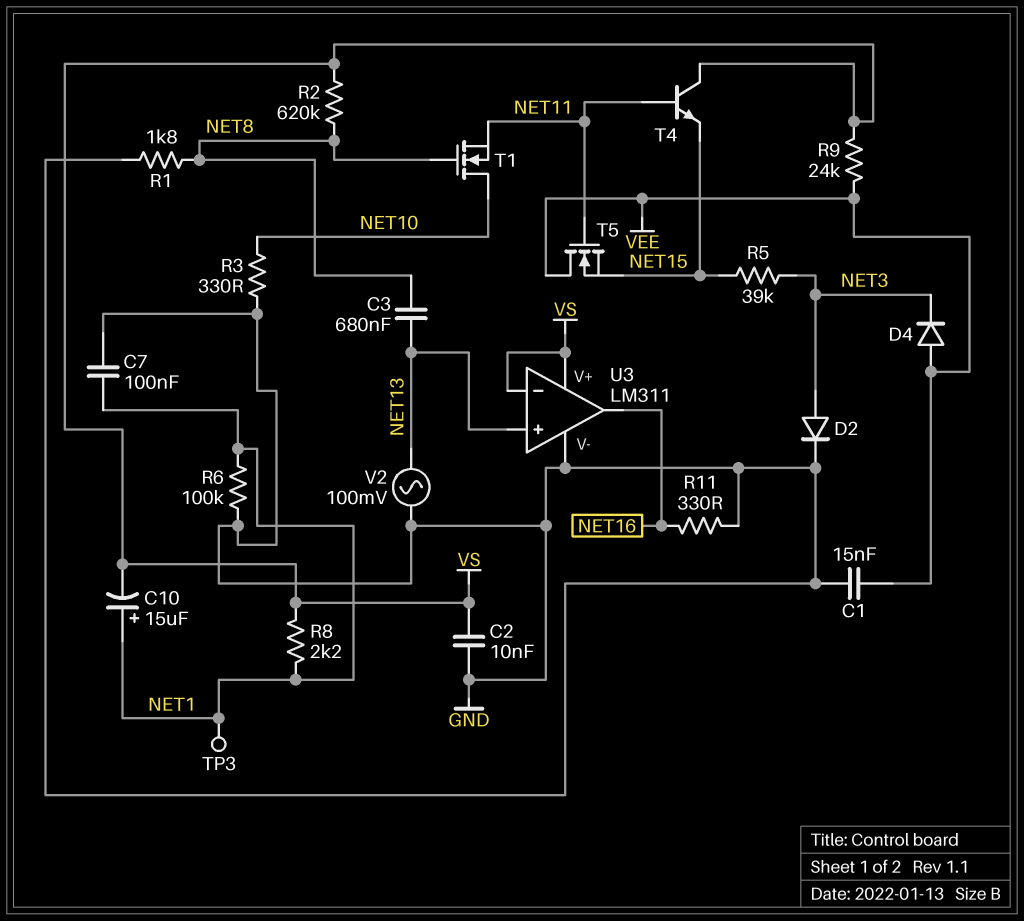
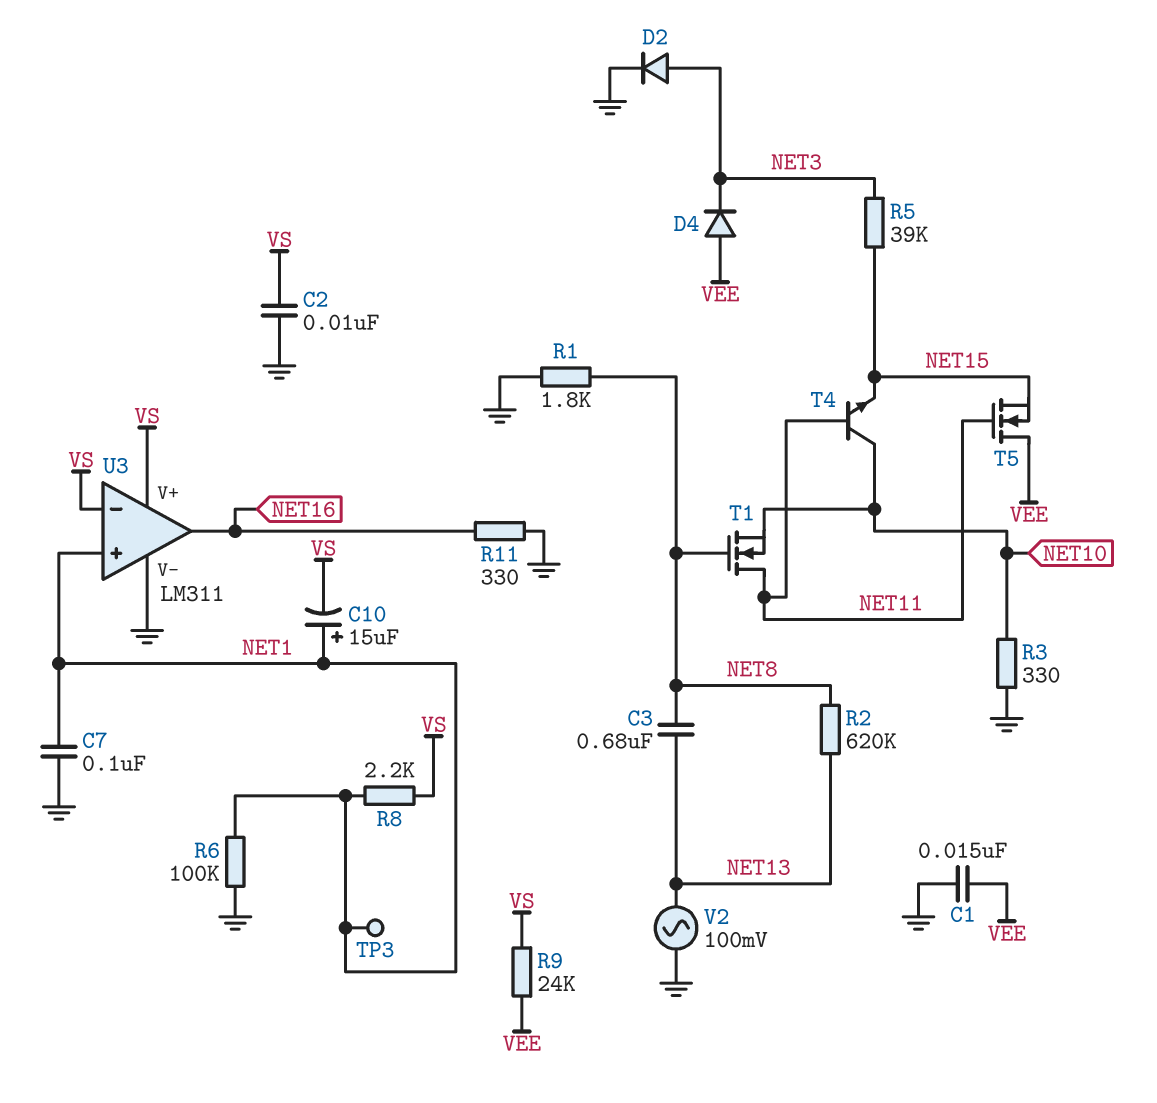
R2: 620k (NET8, VS) -> 620k (NET8, NET13)
T1: NMOS (G NET8, D NET10, S NET11) -> NMOS (G NET8, D NET11, S NET10)
T4: NPN (B NET11, C VS, E NET15) -> NPN (B NET11, C NET10, E NET15)
U3 pin in+: NET13 -> NET1

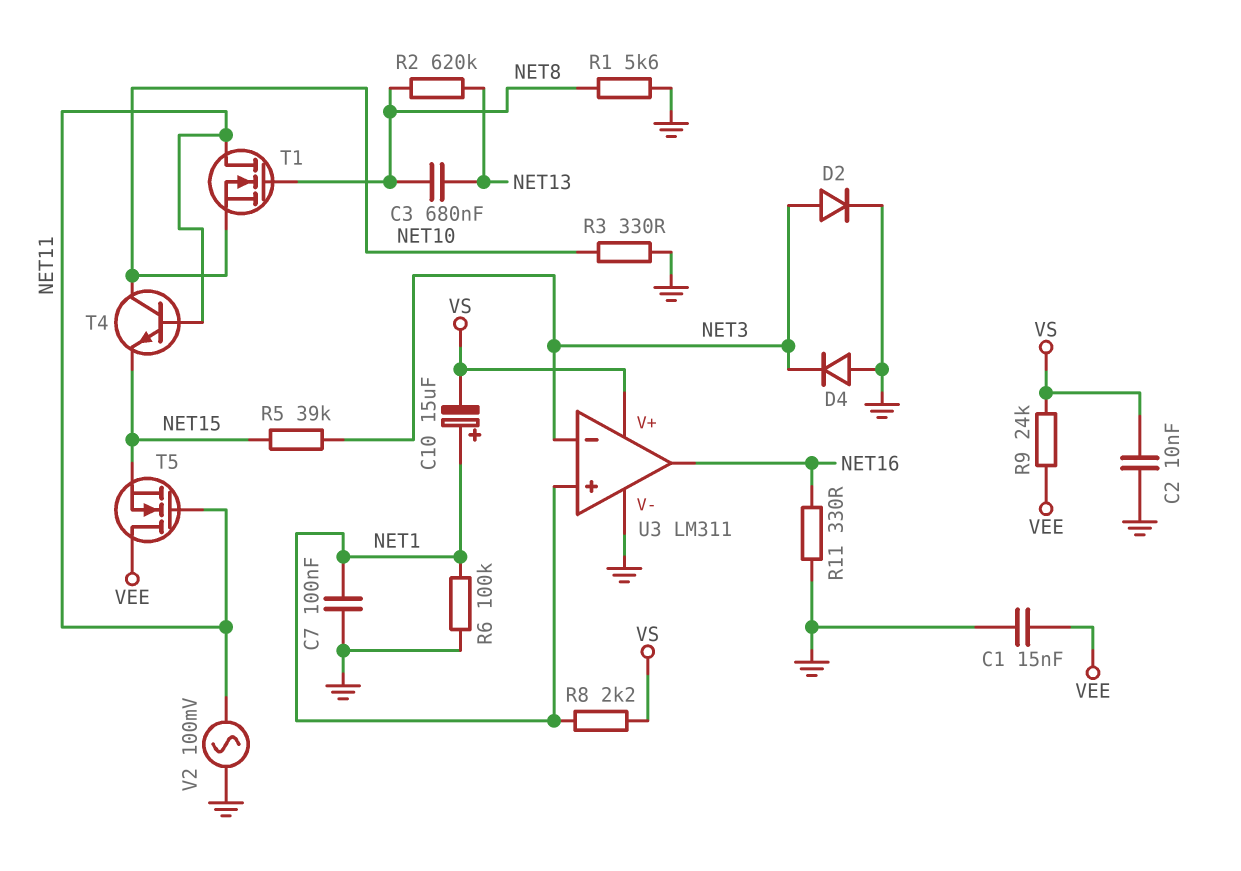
D4: diode (A VEE, K NET3) -> diode (A GND, K NET3)
R1: 1.8k (GND, NET8) -> 5.6k (GND, NET8)
TP3: test point (NET1) -> none
U3 pin in-: VS -> NET3
V2: AC 100mV (GND, NET13) -> AC 100mV (GND, NET11)

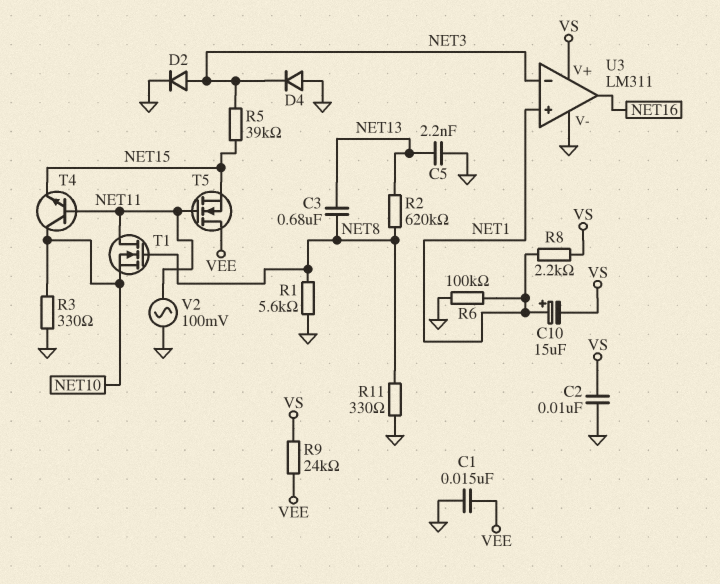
C5: none -> 2.2nF (GND, NET13)
C7: 100nF (GND, NET1) -> none
R11: 330 (GND, NET16) -> 330 (GND, NET8)

